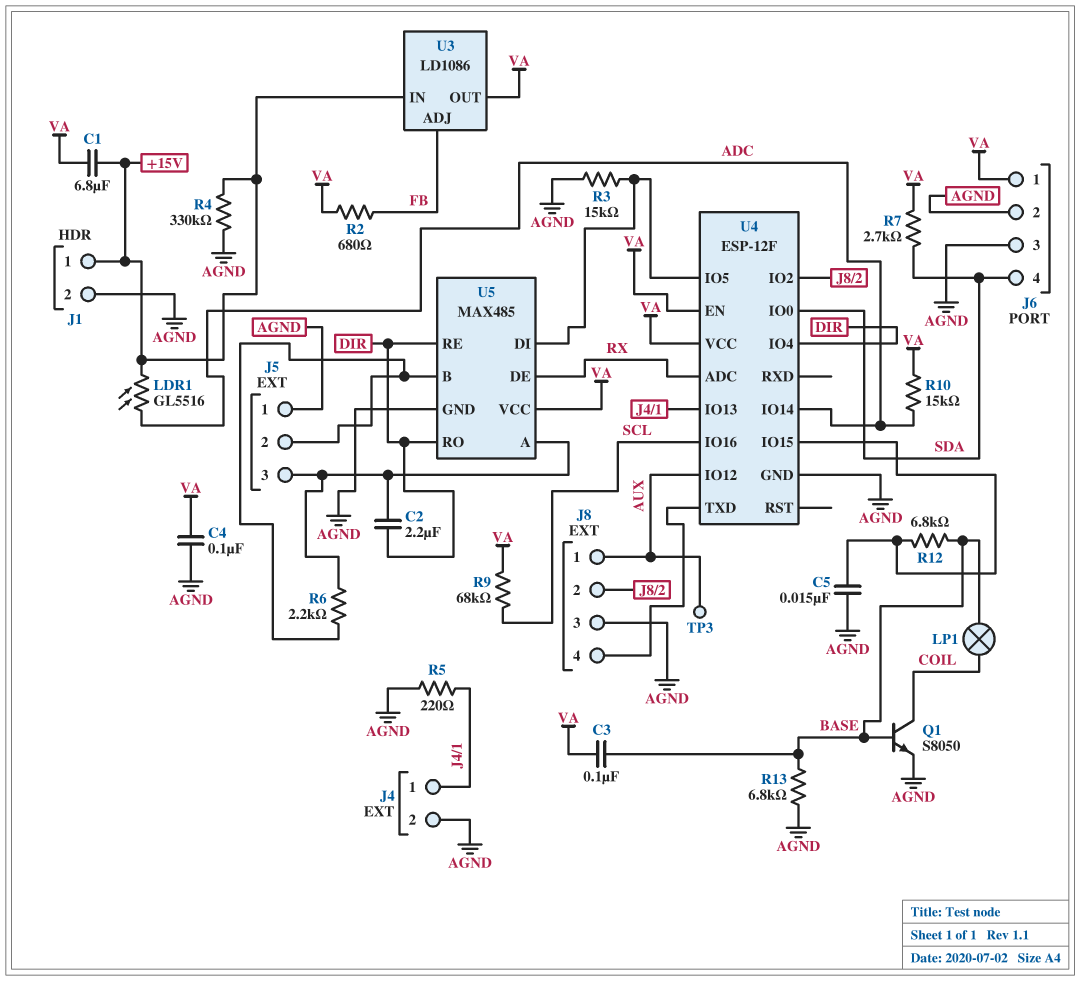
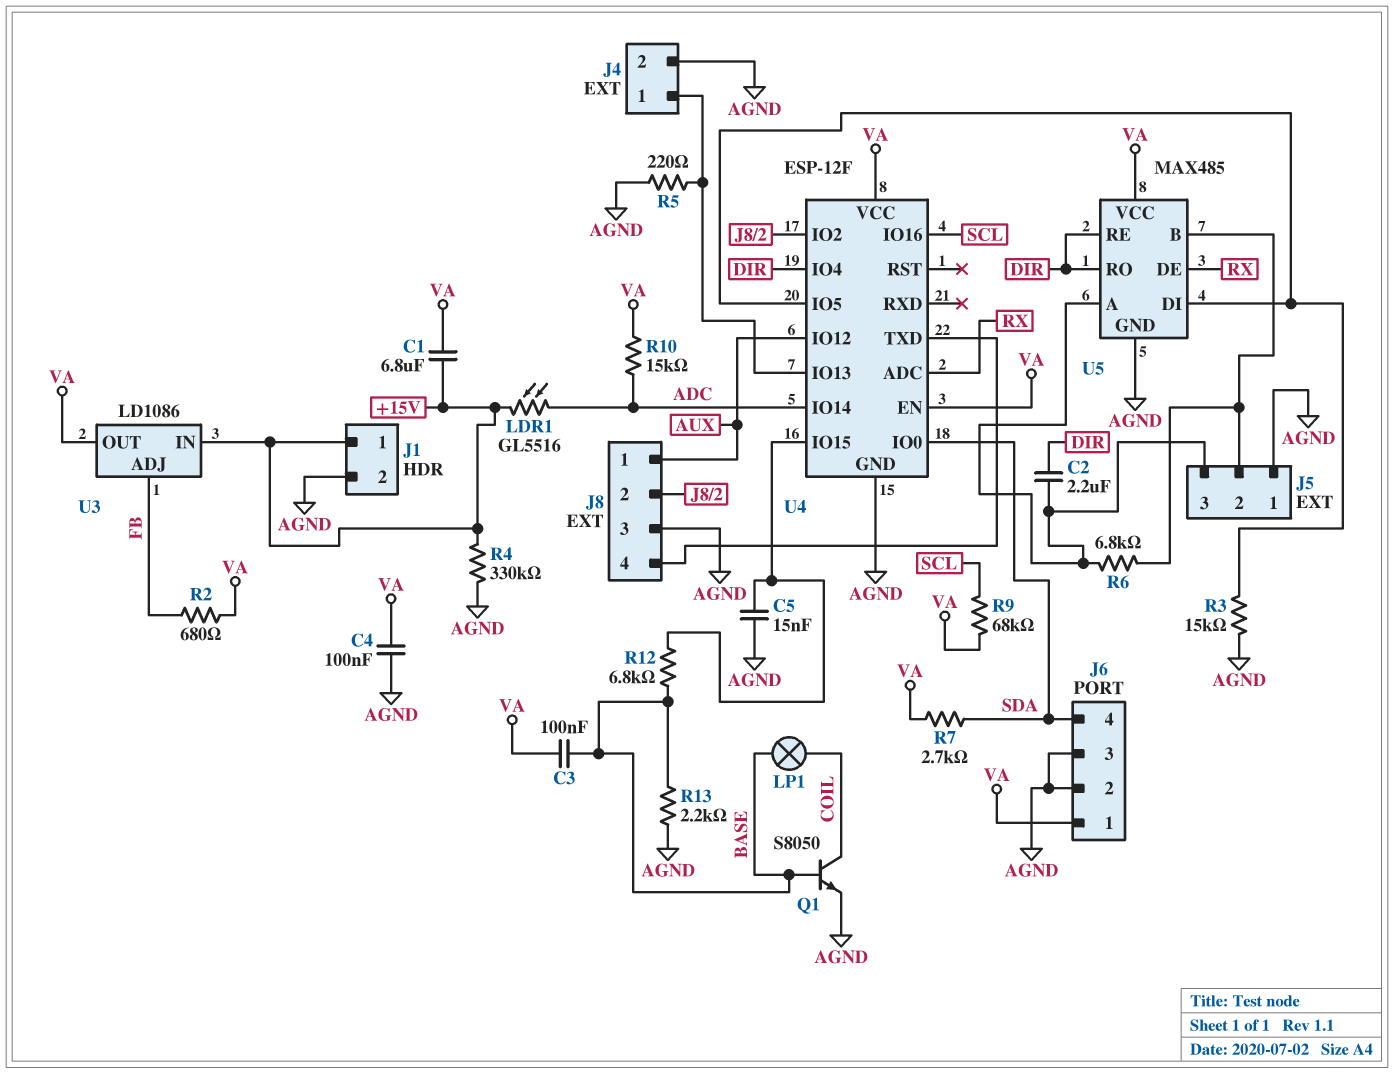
R6: 2.2k (J5/2, J5/3) -> 6.8k (J5/2, J5/3)
R13: 6.8k (AGND, BASE) -> 2.2k (AGND, BASE)
TP3: test point (AUX) -> none

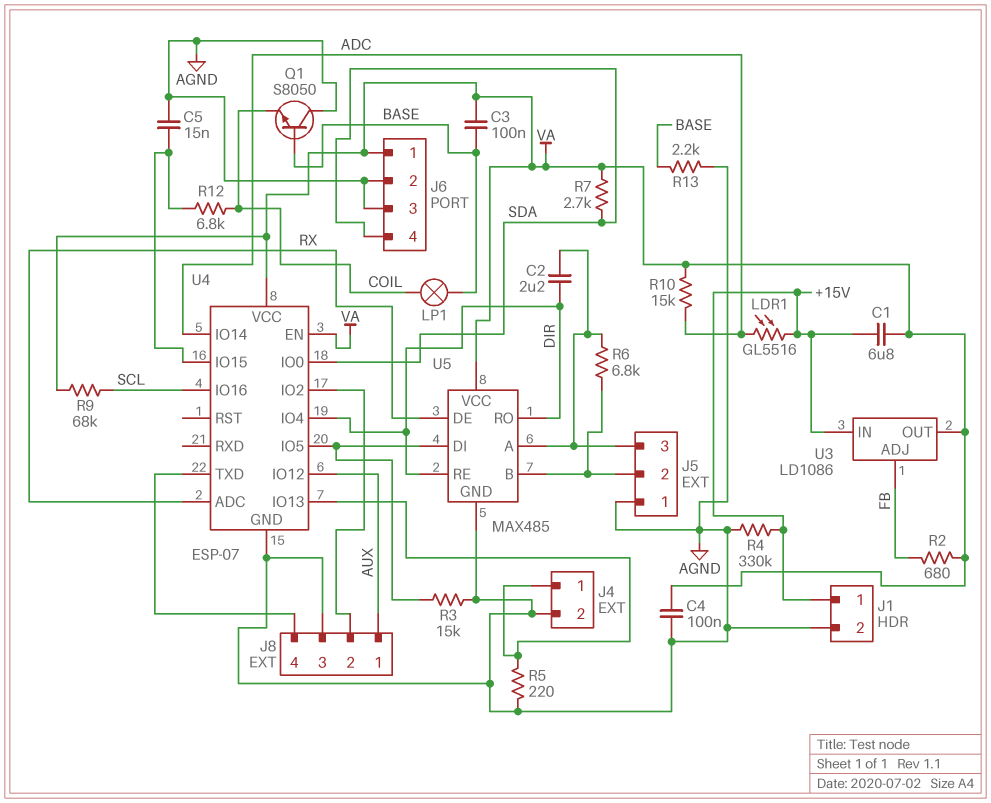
Q1: NPN S8050 (B BASE, C COIL, E AGND) -> NPN S8050 (B BASE, C AGND, E COIL)
R12: 6.8k (BASE, U4/IO15) -> 6.8k (COIL, U4/IO15)
U4: ESP-12F -> ESP-07

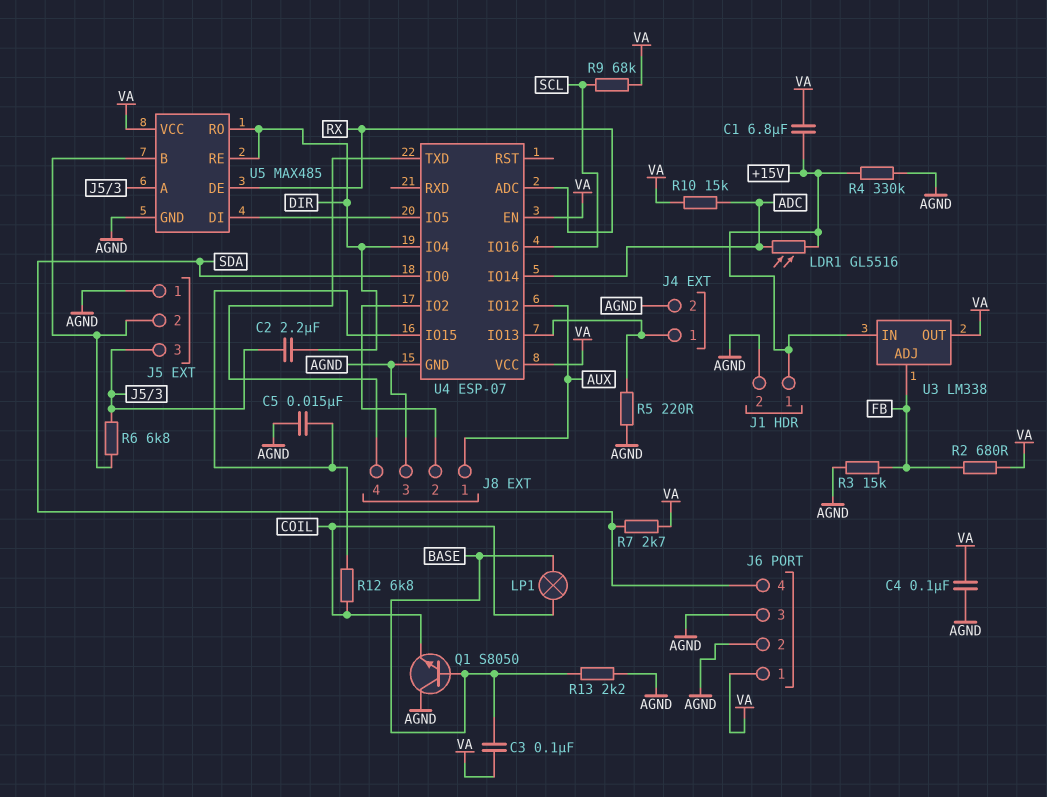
R3: 15k (AGND, U4/IO5) -> 15k (AGND, FB)
U3: LD1086 -> LM338

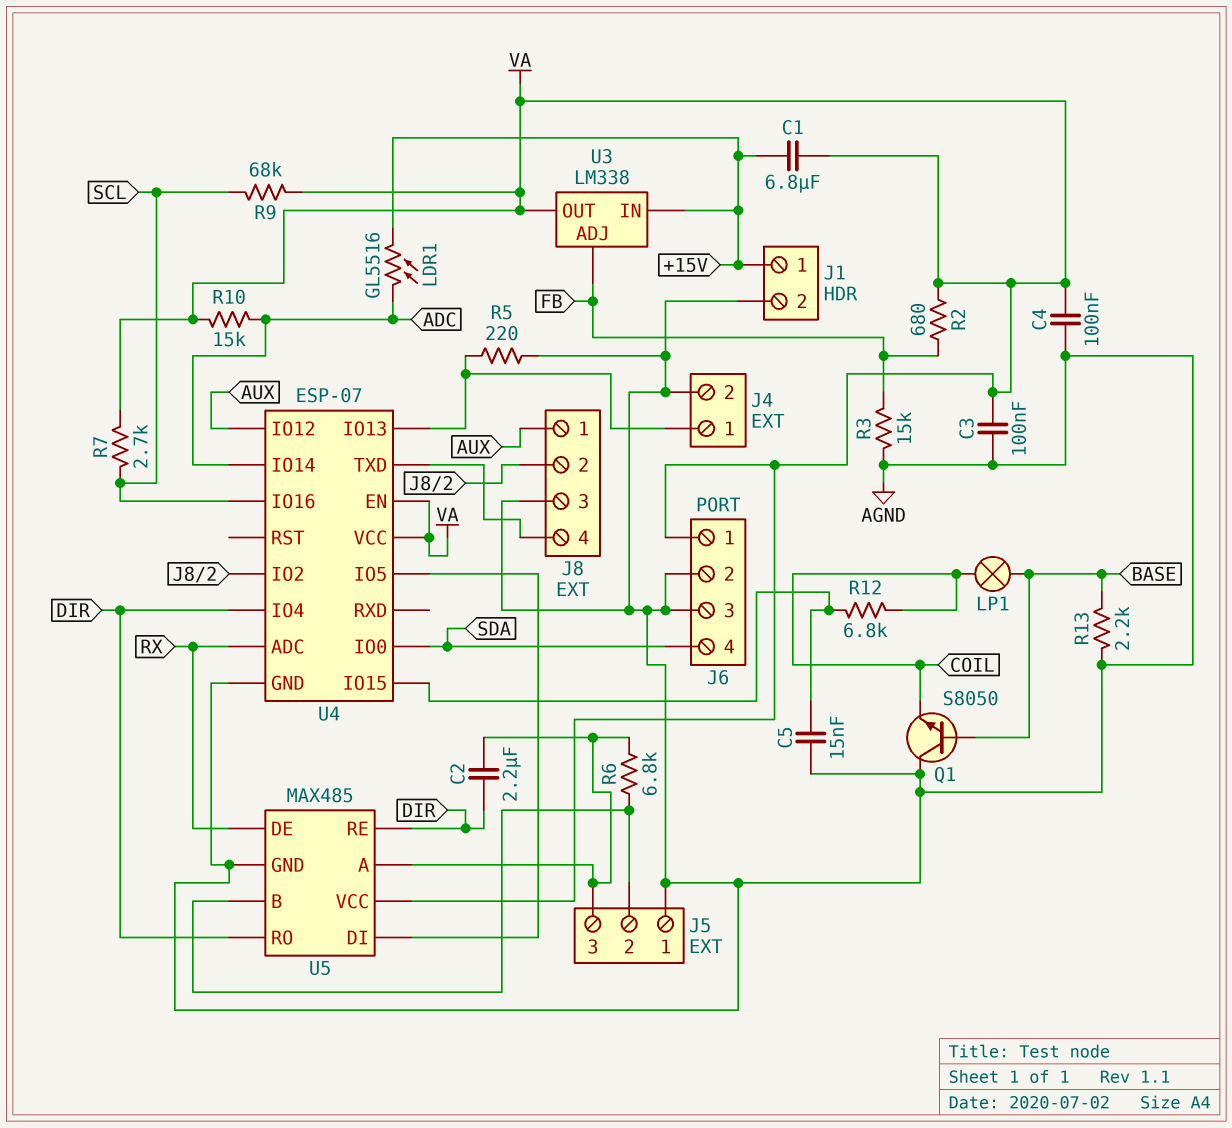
C3: 100nF (BASE, VA) -> 100nF (AGND, VA)
R4: 330k (+15V, AGND) -> none
R7: 2.7k (SDA, VA) -> 2.7k (SCL, VA)

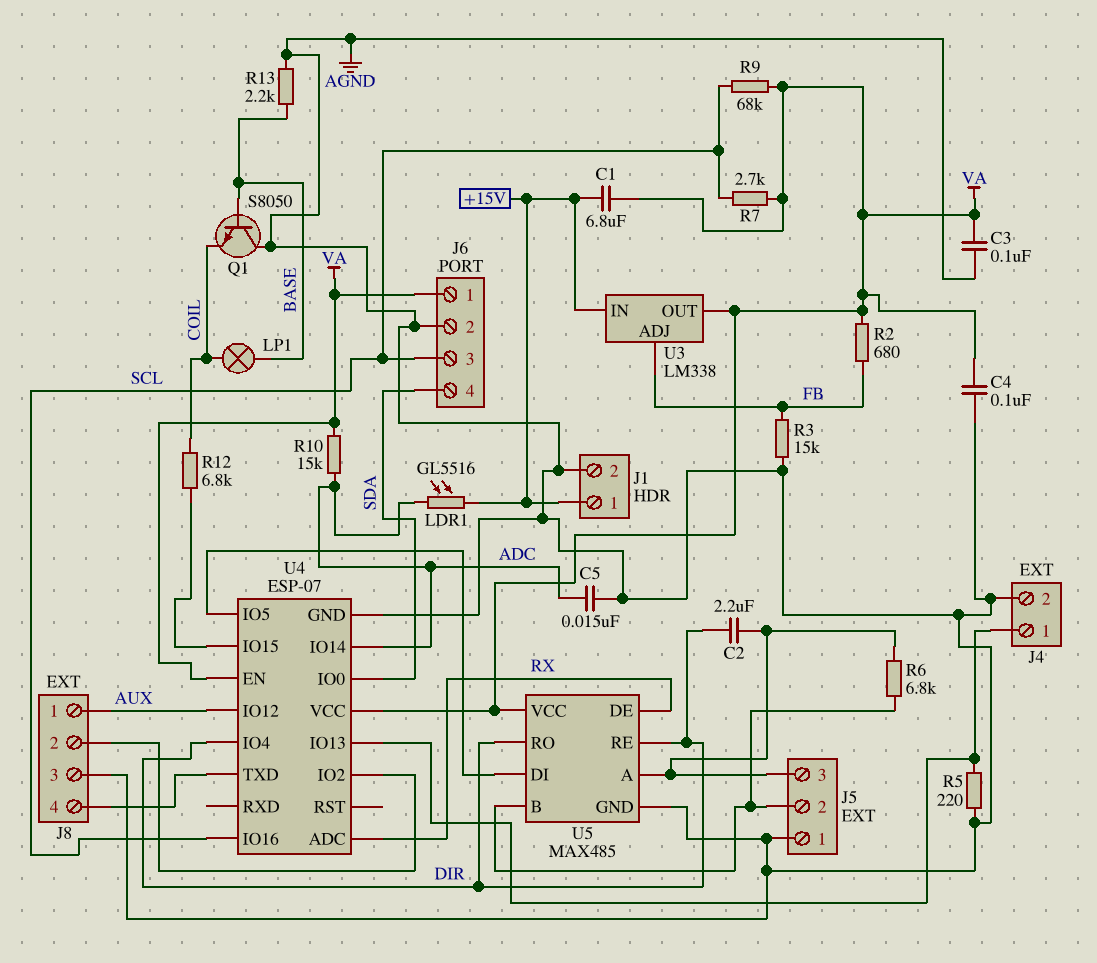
C5: 15nF (AGND, U4/IO15) -> 15nF (ADC, AGND)
J6 pin 3: AGND -> SCL

